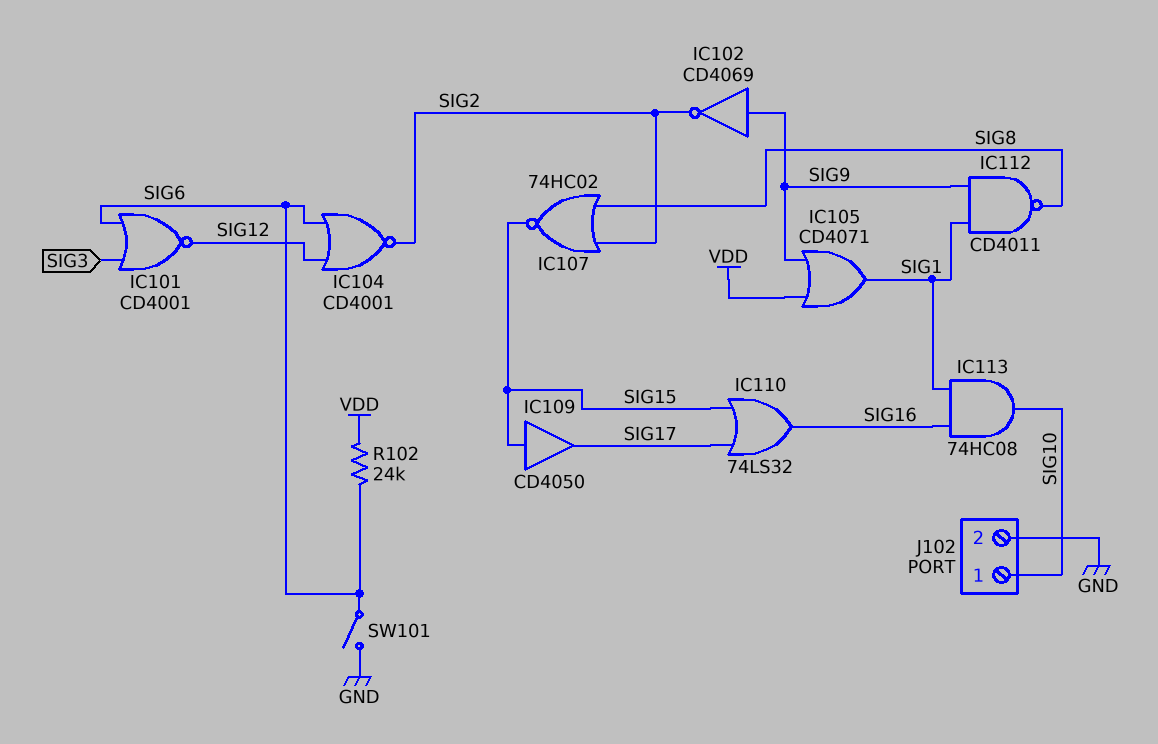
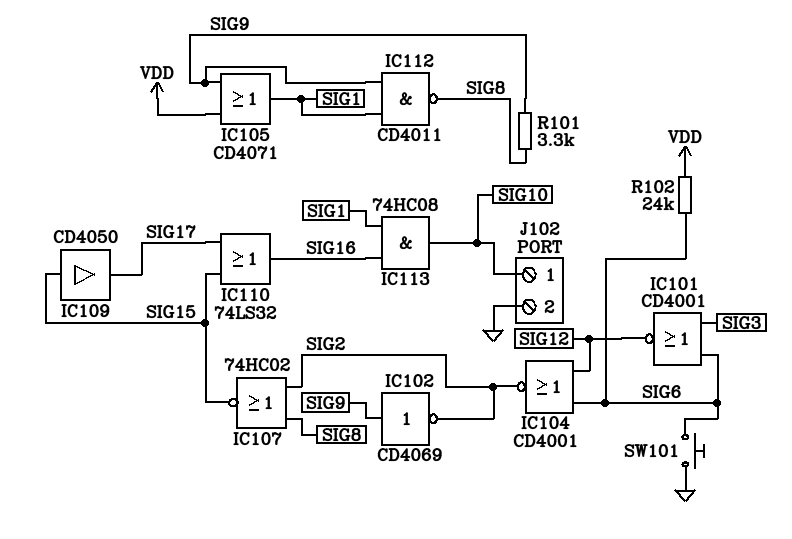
R101: none -> 3.3k (SIG8, SIG9)
SW101: switch (GND, SIG6) -> button (GND, SIG6)

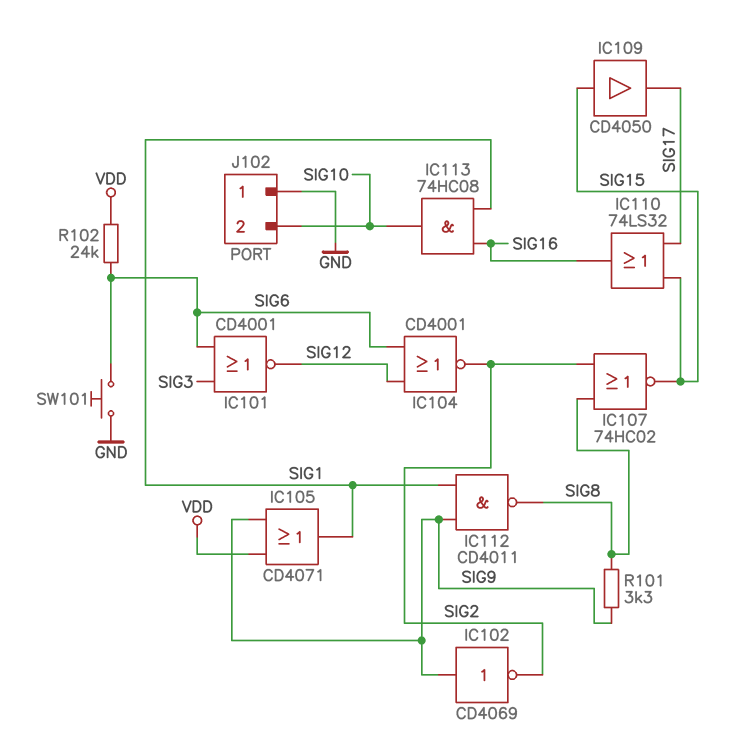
J102 pin 1: SIG10 -> GND
J102 pin 2: GND -> SIG10

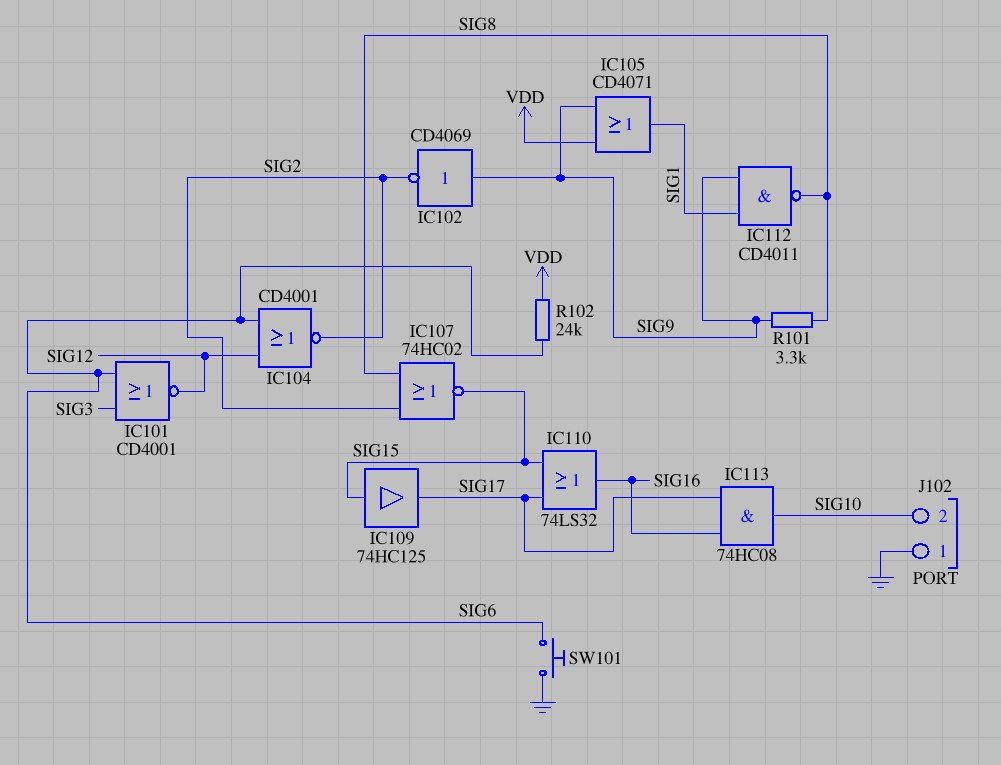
IC109: buffer CD4050 (in SIG15, out SIG17) -> buffer 74HC125 (in SIG15, out SIG17)
IC113: AND 74HC08 (in SIG1, in SIG16, out SIG10) -> AND 74HC08 (in SIG16, in SIG17, out SIG10)

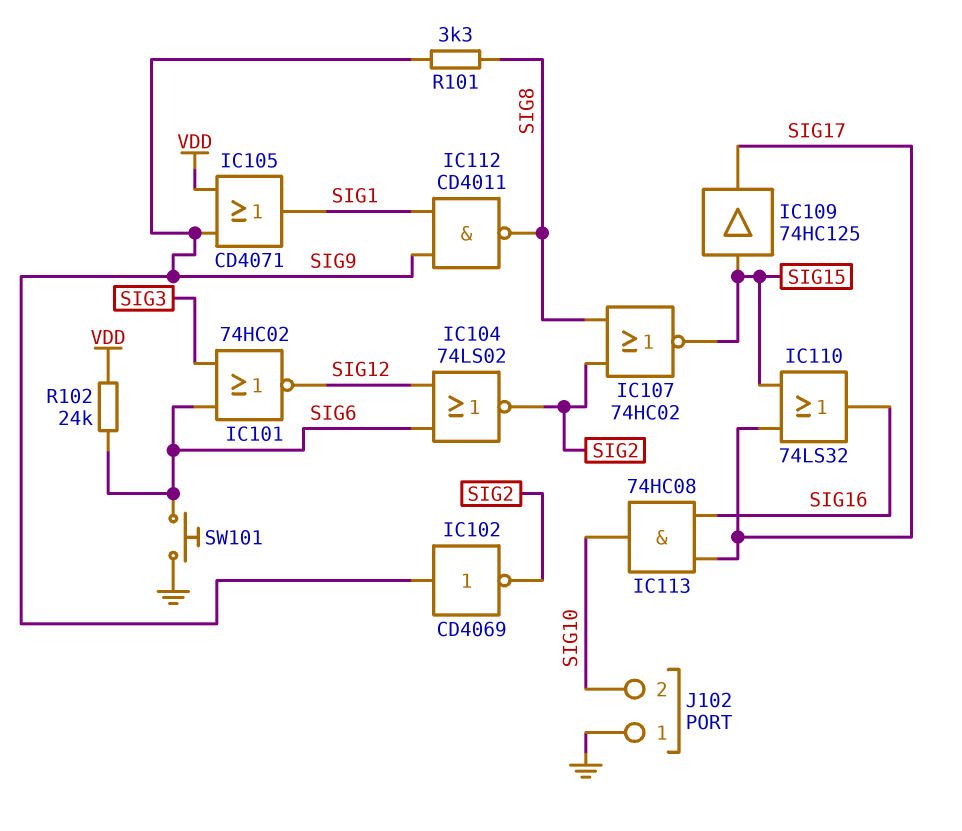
IC101: NOR CD4001 (in SIG3, in SIG6, out SIG12) -> NOR 74HC02 (in SIG3, in SIG6, out SIG12)
IC104: NOR CD4001 (in SIG6, in SIG12, out SIG2) -> NOR 74LS02 (in SIG6, in SIG12, out SIG2)

